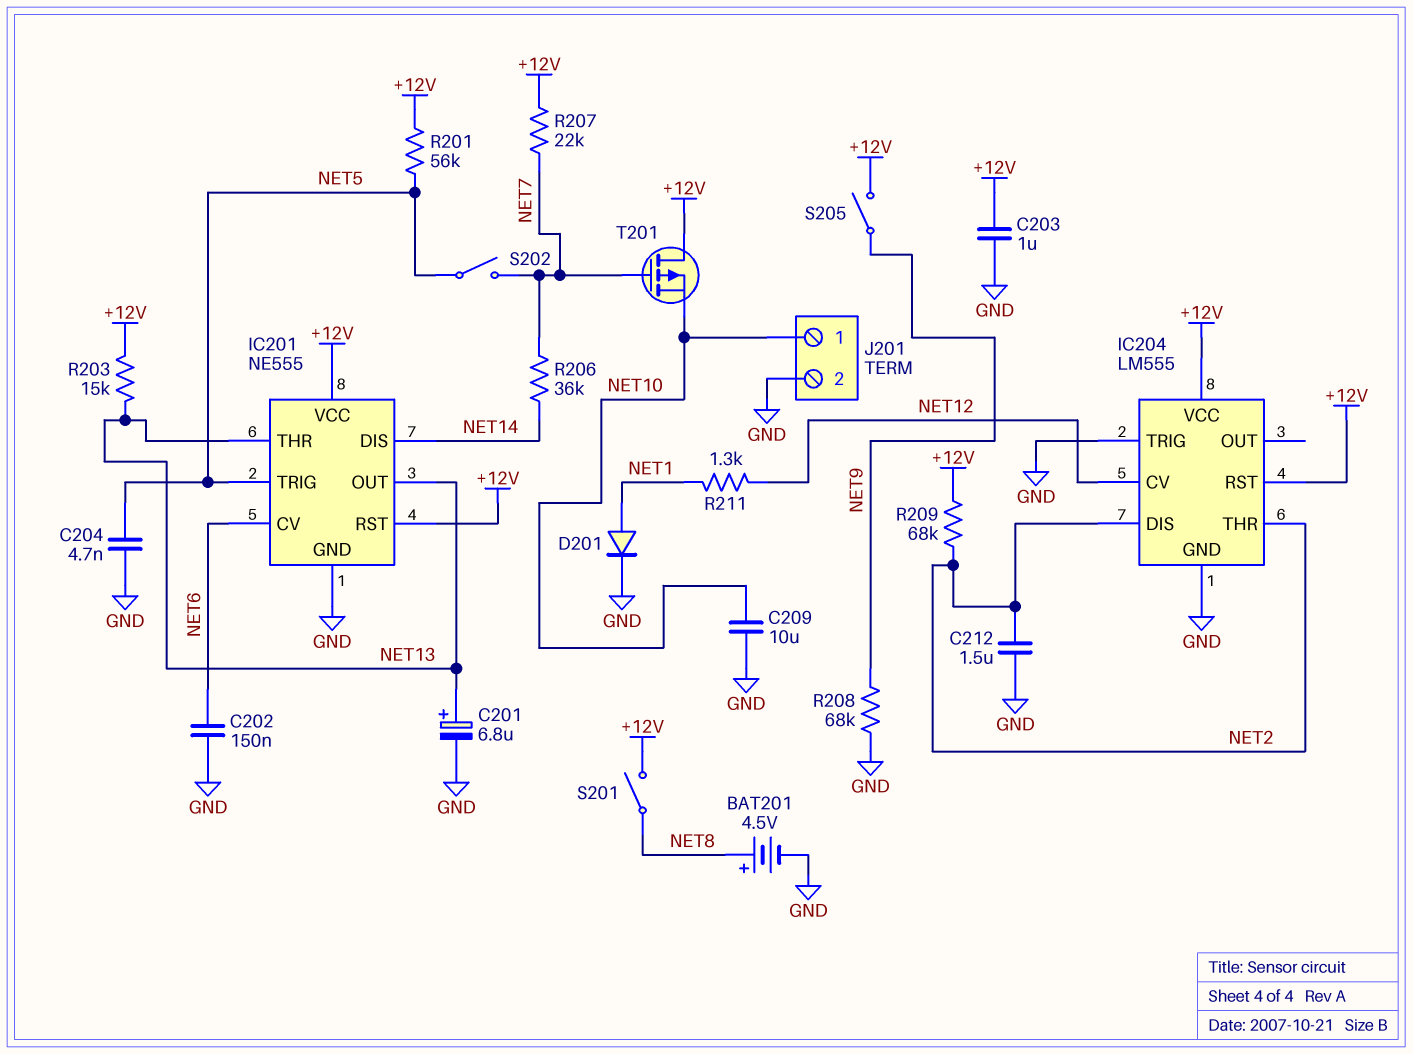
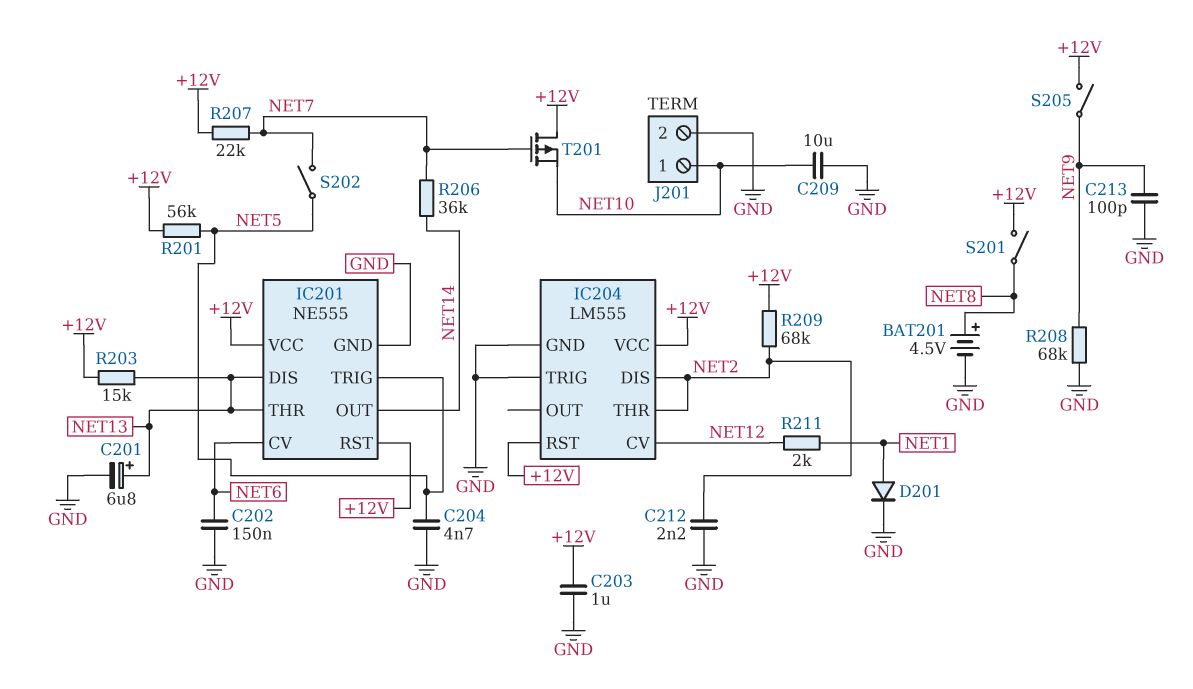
C212: 1.5uF (GND, NET2) -> 2.2nF (GND, NET2)
C213: none -> 100pF (GND, NET9)
IC201 pin DIS: NET14 -> NET13
IC201 pin OUT: NET13 -> NET14
R211: 1.3k (NET1, NET12) -> 2k (NET1, NET12)

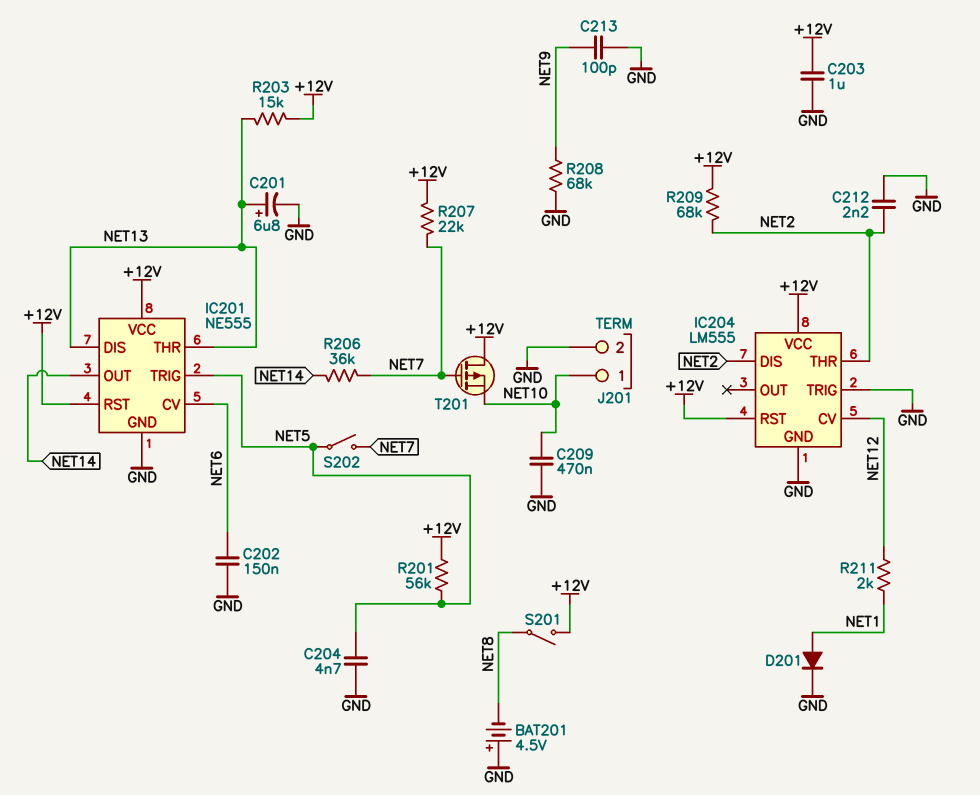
BAT201: 4.5V (plus NET8, minus GND) -> 4.5V (plus GND, minus NET8)
C209: 10uF (GND, NET10) -> 470nF (GND, NET10)
S205: switch (+12V, NET9) -> none

